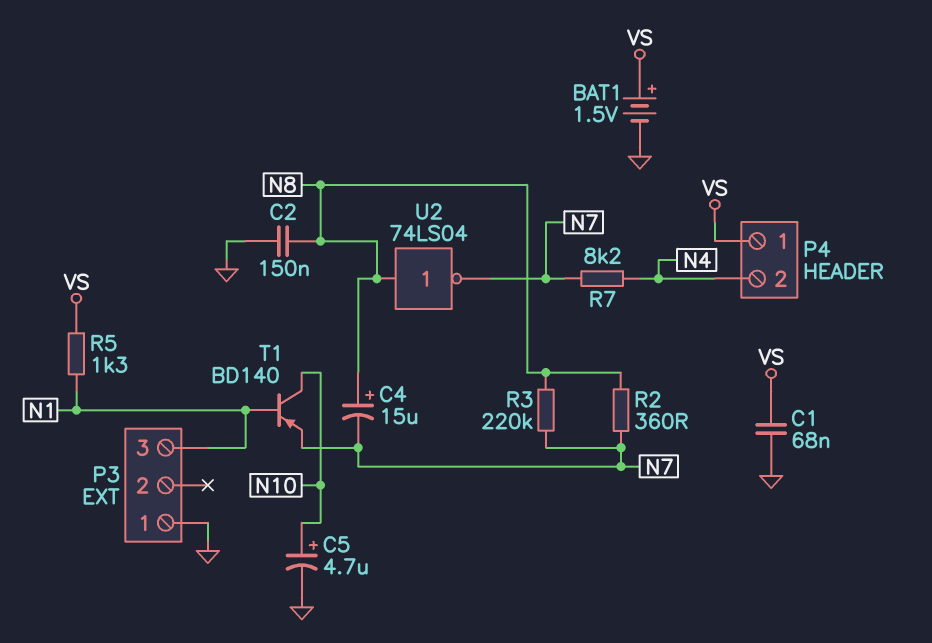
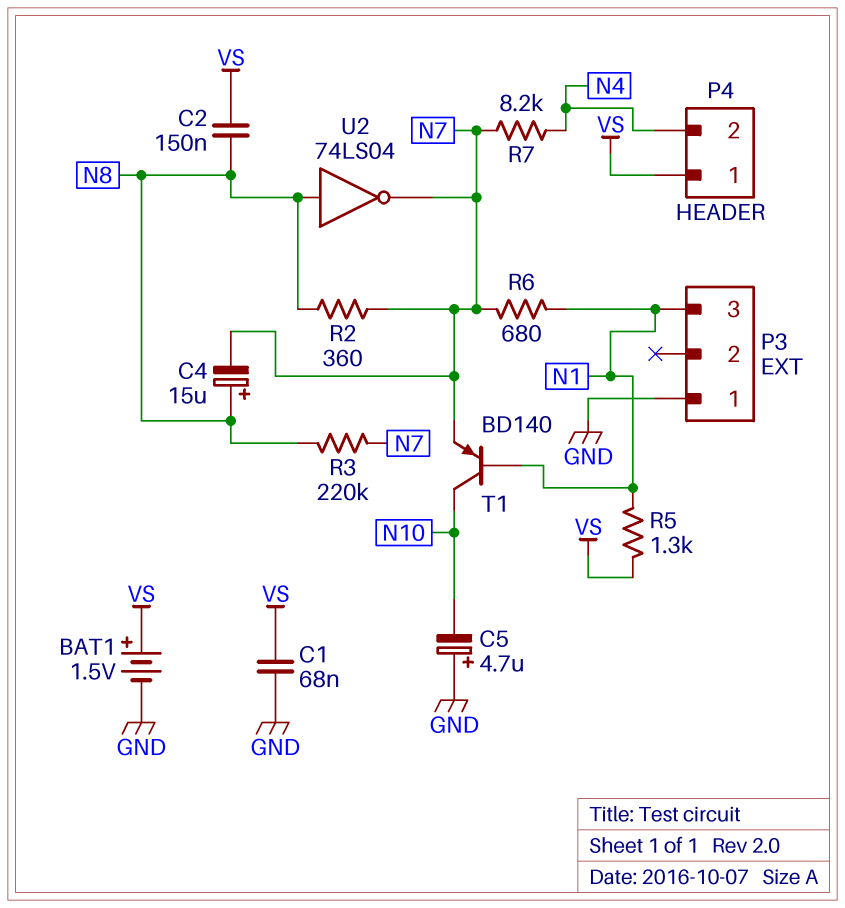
C2: 150nF (GND, N8) -> 150nF (N8, VS)
C5: 4.7uF (plus N10, minus GND) -> 4.7uF (plus GND, minus N10)
R6: none -> 680 (N1, N7)

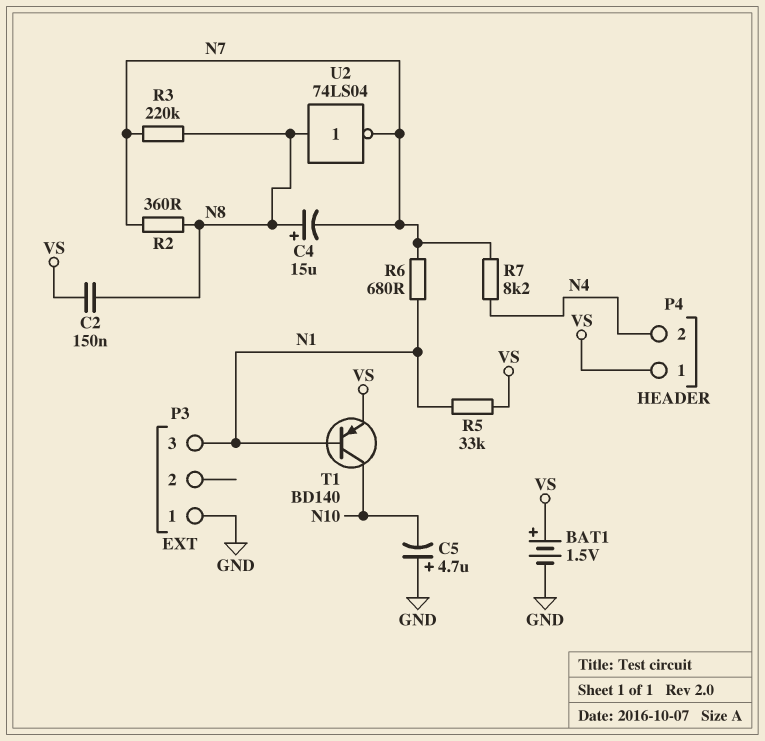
C1: 68nF (GND, VS) -> none
R5: 1.3k (N1, VS) -> 33k (N1, VS)
T1: PNP BD140 (B N1, C N10, E N7) -> PNP BD140 (B N1, C N10, E VS)

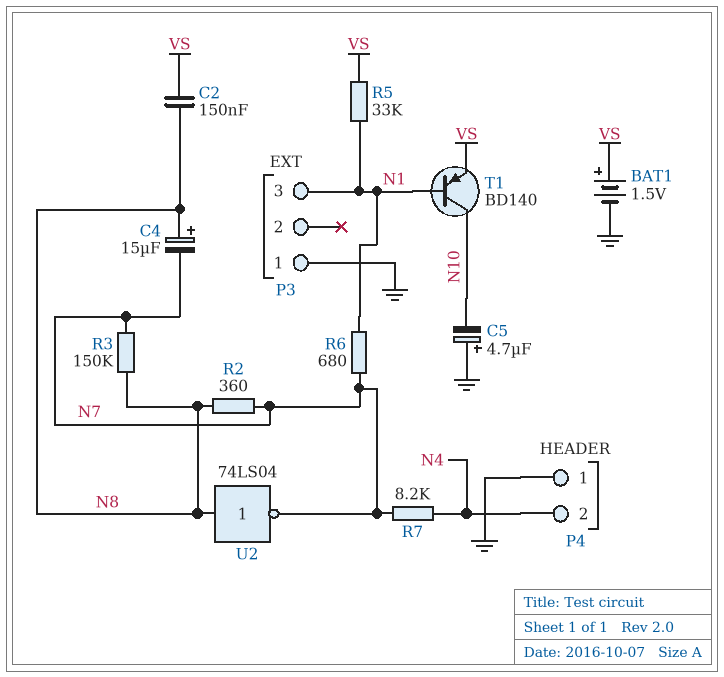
P4 pin 1: VS -> GND
R3: 220k (N7, N8) -> 150k (N7, N8)

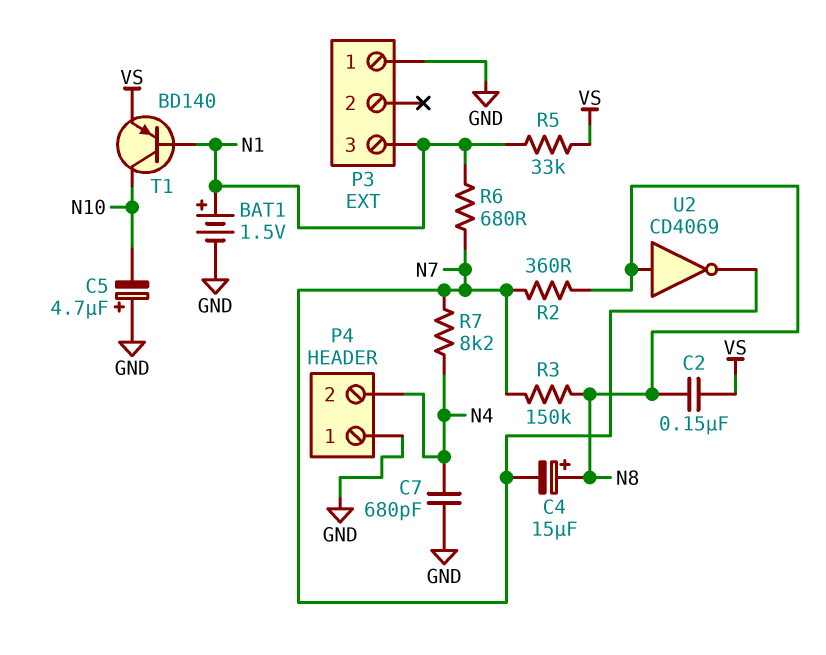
BAT1: 1.5V (plus VS, minus GND) -> 1.5V (plus N1, minus GND)
C7: none -> 680pF (GND, N4)
U2: NOT 74LS04 (in N8, out N7) -> NOT CD4069 (in N8, out N7)

